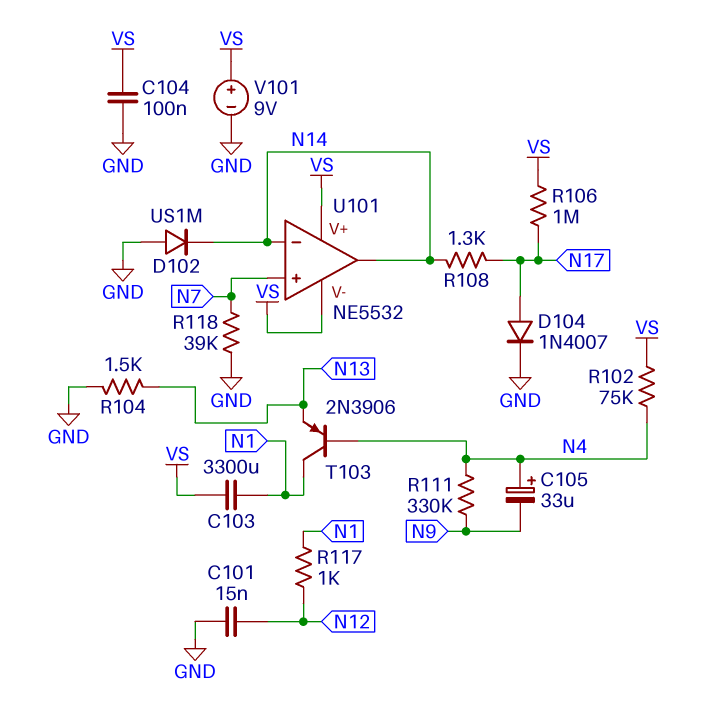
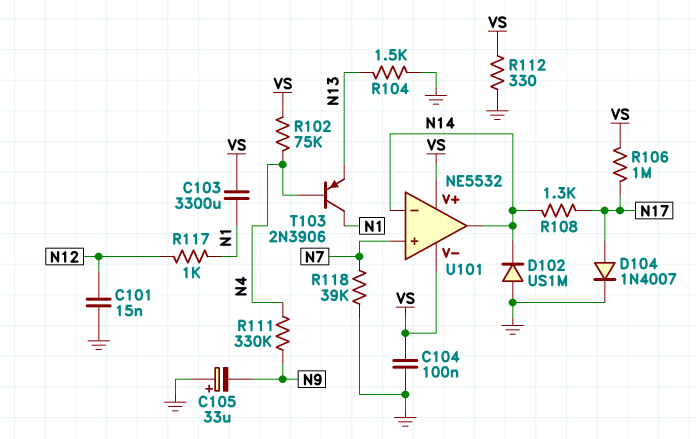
C105: 33uF (plus N4, minus N9) -> 33uF (plus GND, minus N9)
R112: none -> 330 (GND, VS)
V101: 9V (plus VS, minus GND) -> none

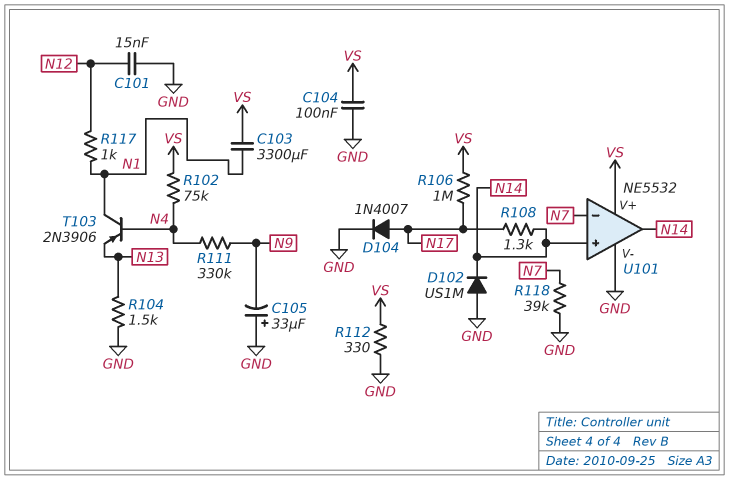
U101 pin V-: VS -> GND
U101 pin in+: N7 -> N14
U101 pin in-: N14 -> N7

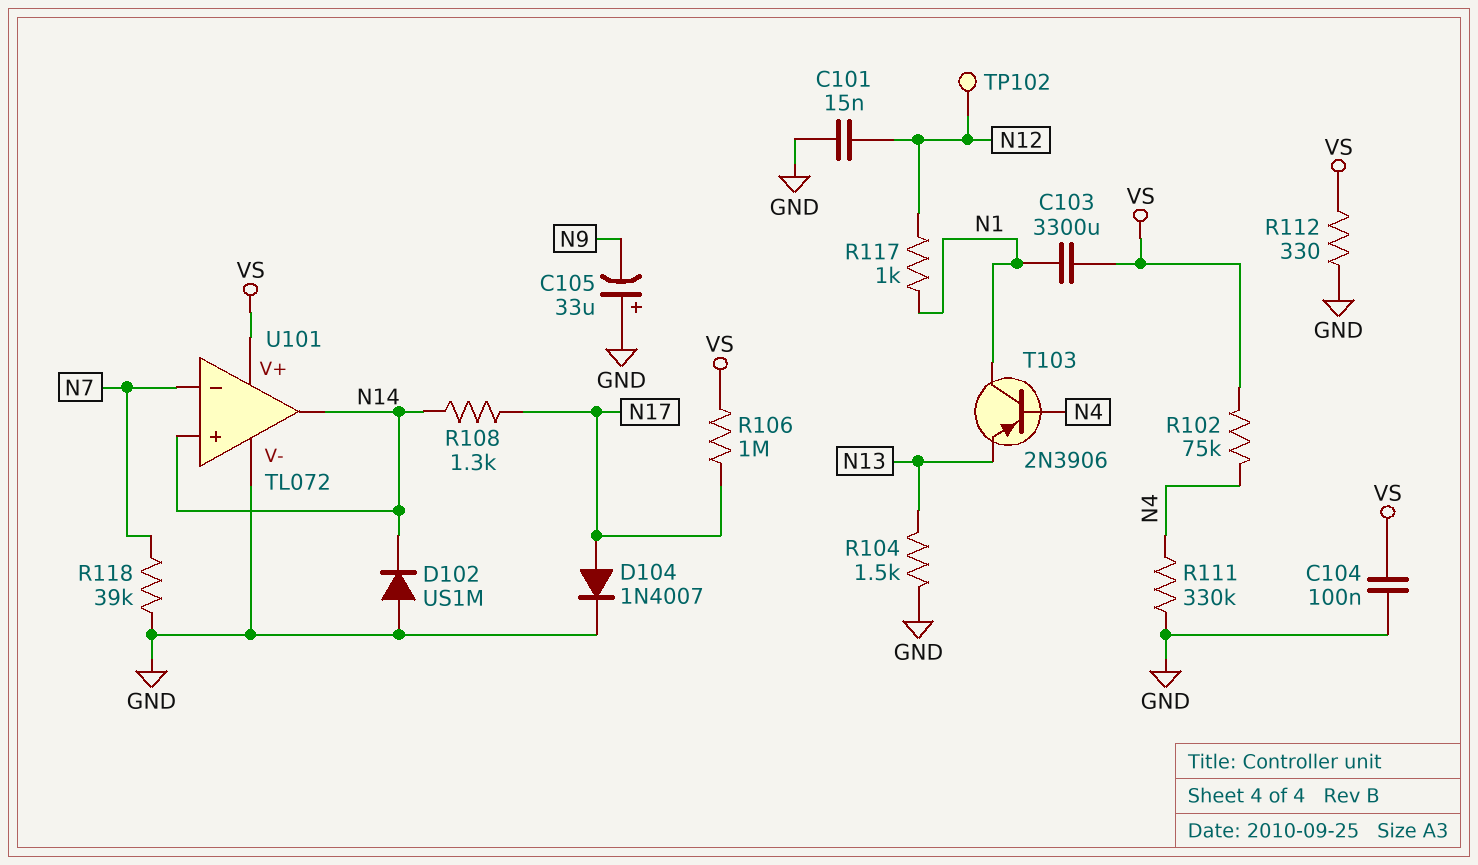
R111: 330k (N4, N9) -> 330k (GND, N4)
TP102: none -> test point (N12)
U101: NE5532 -> TL072

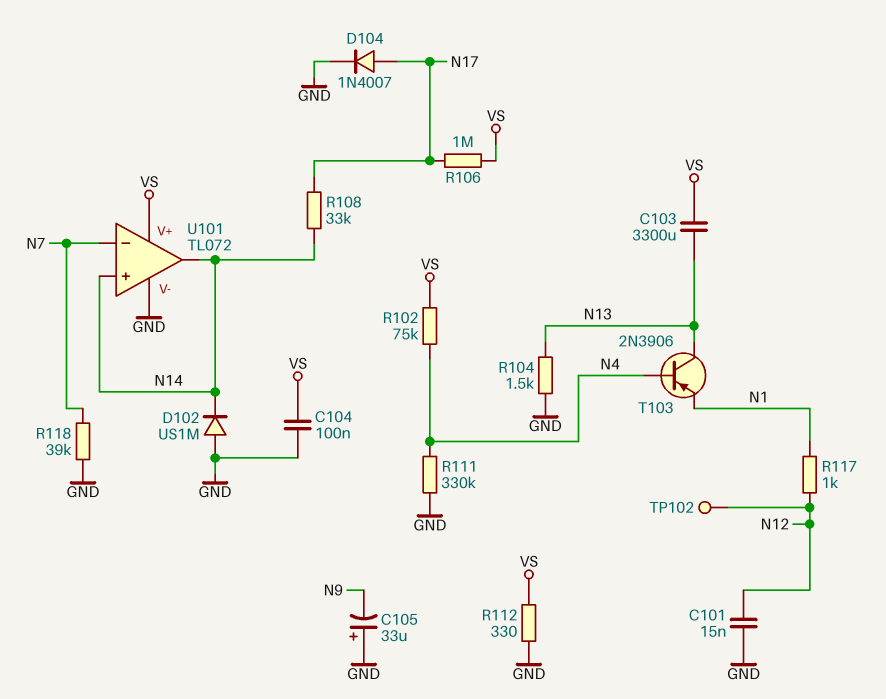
C103: 3300uF (N1, VS) -> 3300uF (N13, VS)
R108: 1.3k (N14, N17) -> 33k (N14, N17)
T103: PNP 2N3906 (B N4, C N1, E N13) -> PNP 2N3906 (B N4, C N13, E N1)

